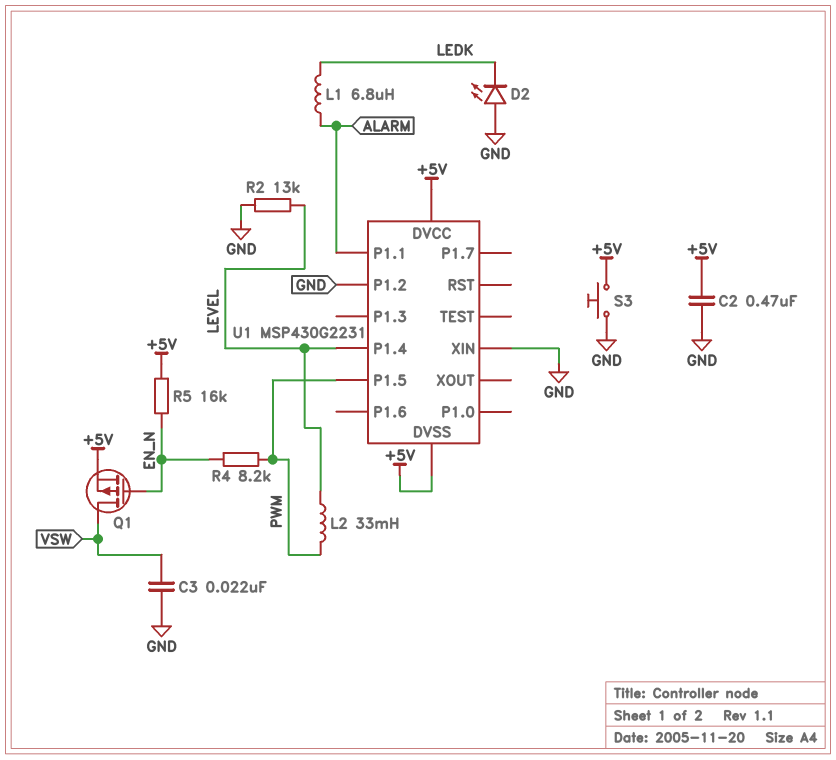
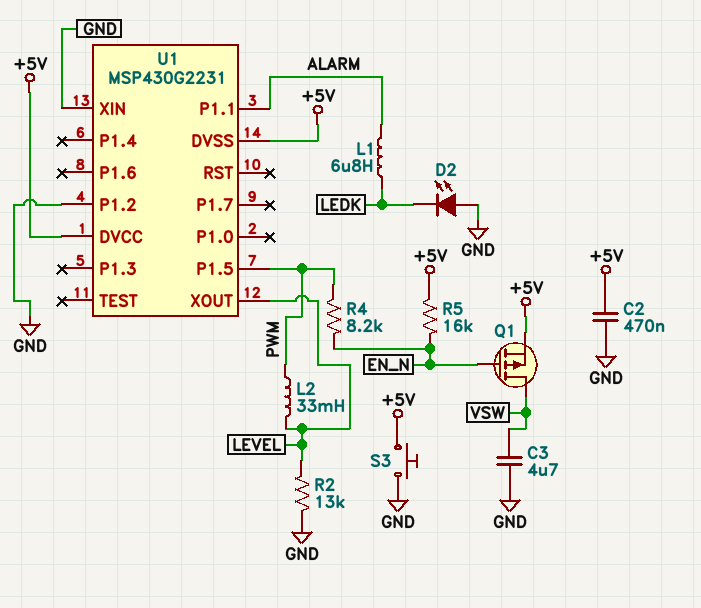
C3: 22nF (GND, VSW) -> 4.7uF (GND, VSW)
U1 pin P1.4: LEVEL -> none
U1 pin XOUT: none -> LEVEL

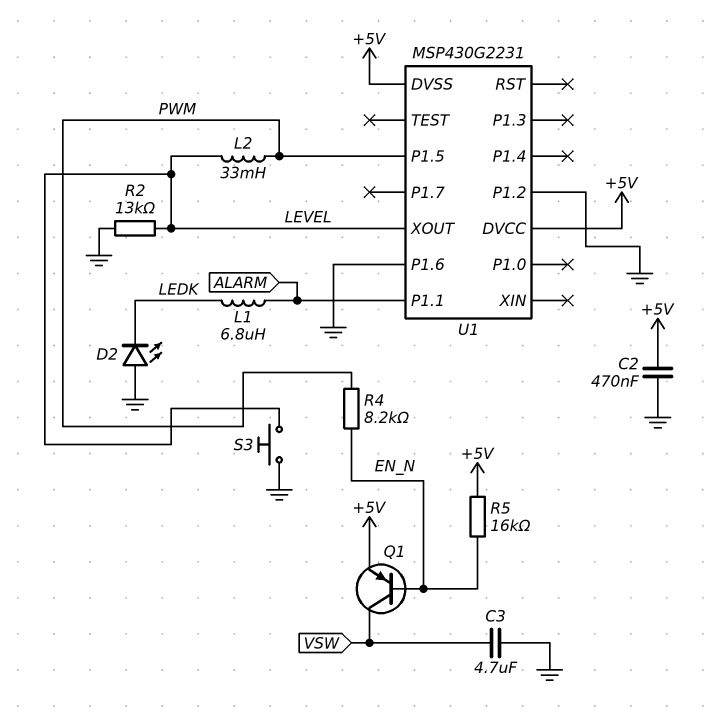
Q1: PMOS (G EN_N, D VSW, S +5V) -> PNP (B EN_N, C VSW, E +5V)
S3: button (+5V, GND) -> button (GND, LEVEL)
U1 pin P1.6: none -> GND
U1 pin XIN: GND -> none

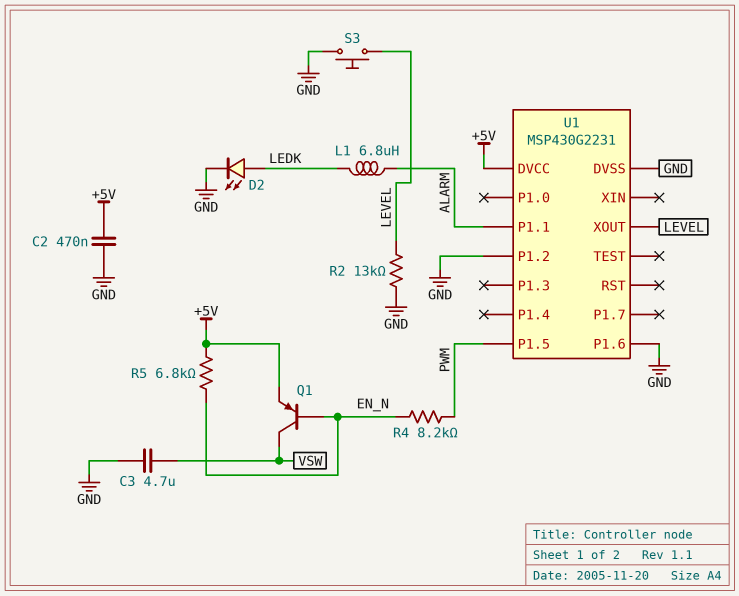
D2: LED (A GND, K LEDK) -> LED (A LEDK, K GND)
L2: 33mH (LEVEL, PWM) -> none
R5: 16k (+5V, EN_N) -> 6.8k (+5V, EN_N)
U1 pin DVSS: +5V -> GND

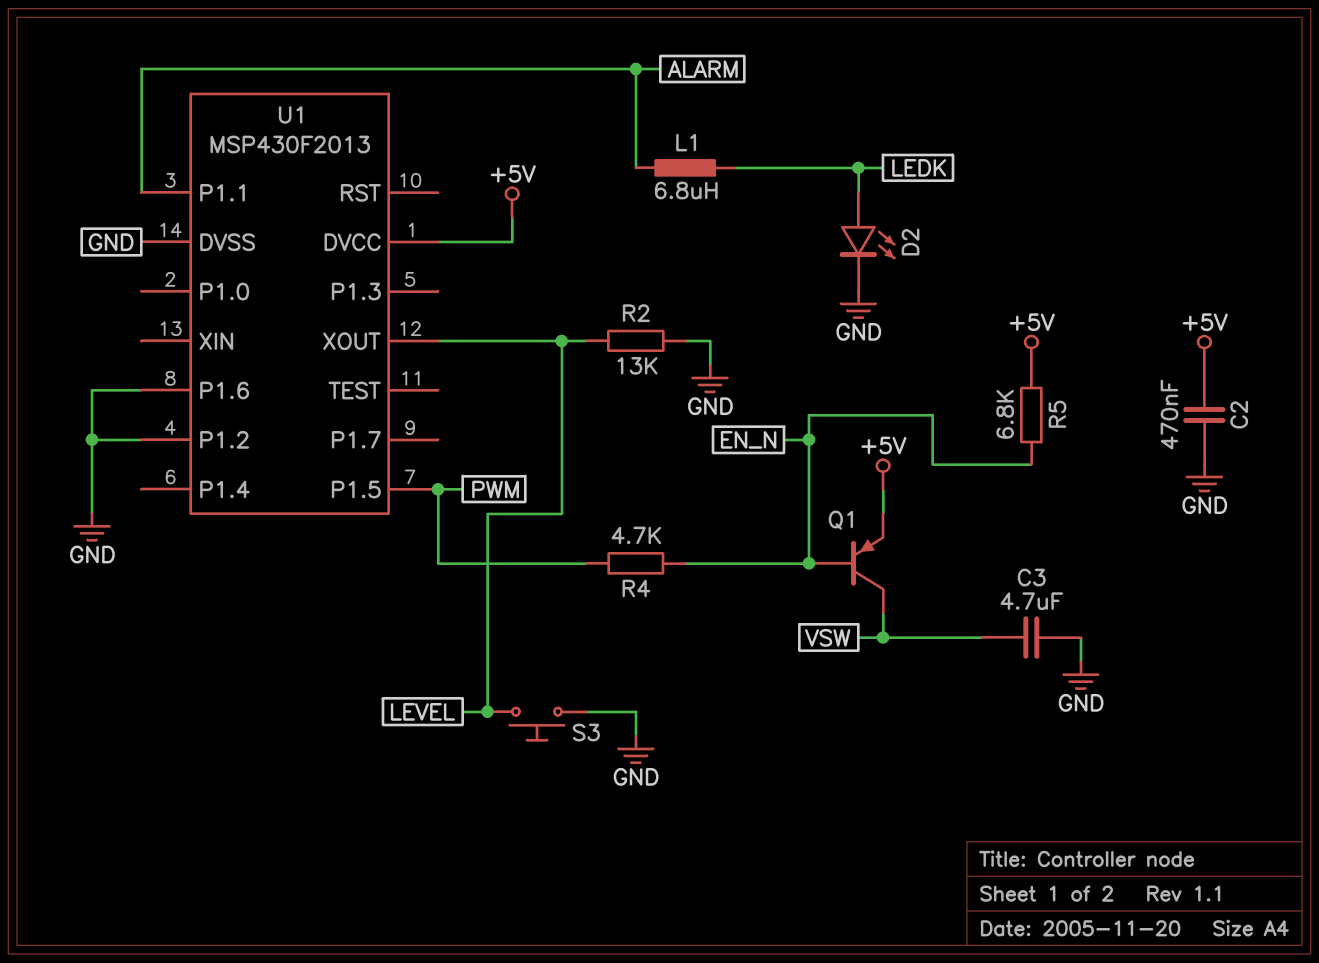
R4: 8.2k (EN_N, PWM) -> 4.7k (EN_N, PWM)
U1: MSP430G2231 -> MSP430F2013

